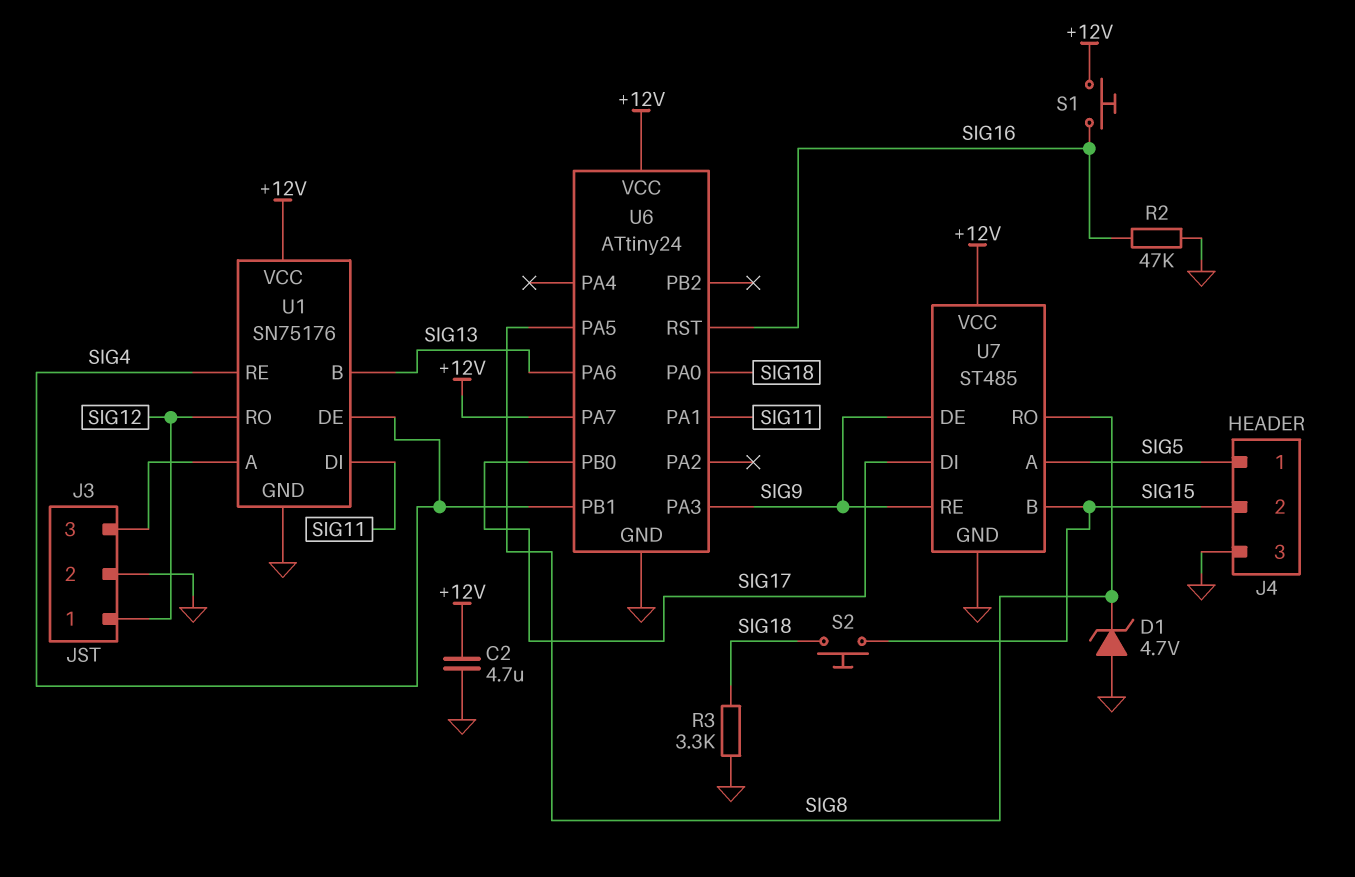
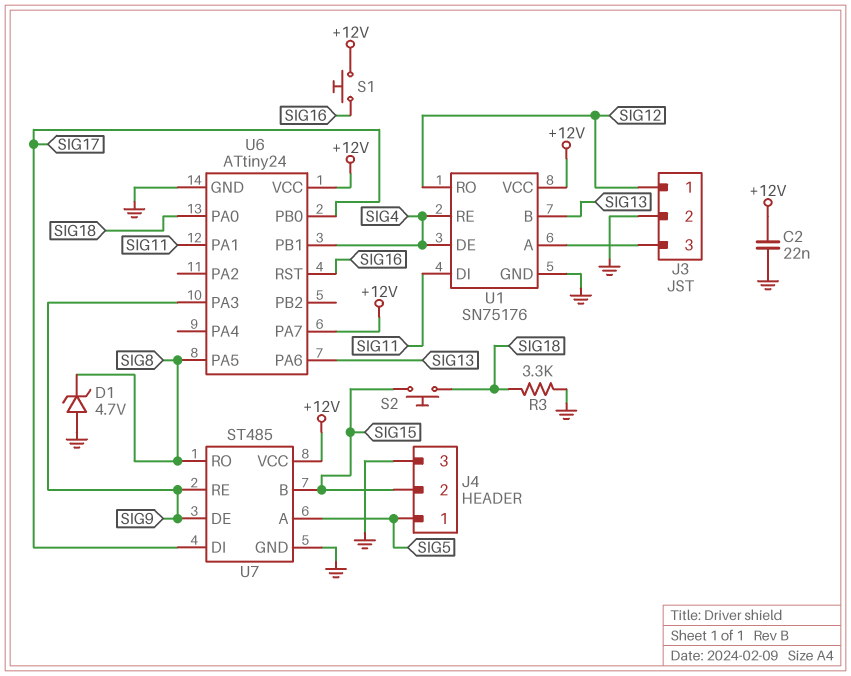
C2: 4.7uF (+12V, GND) -> 22nF (+12V, GND)
R2: 47k (GND, SIG16) -> none

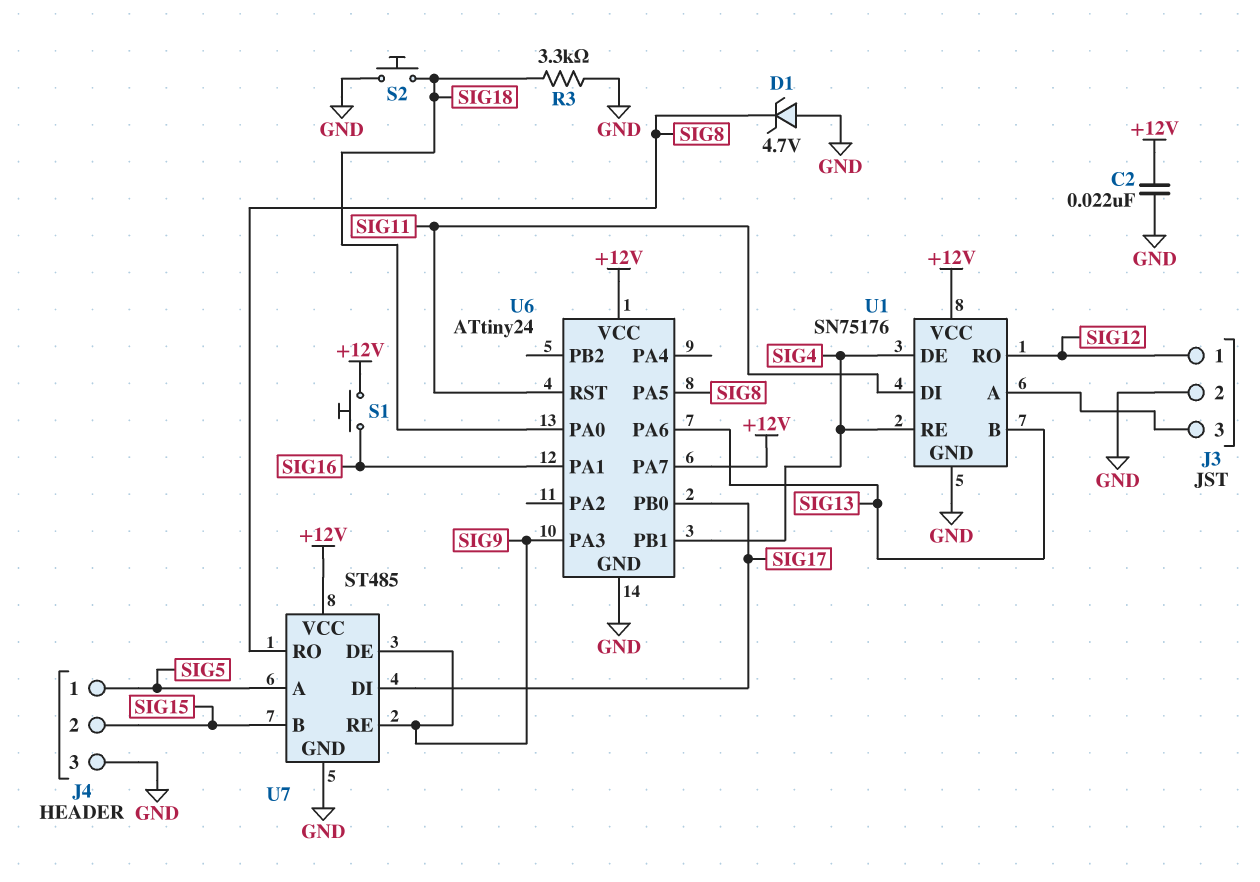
S2: button (SIG15, SIG18) -> button (GND, SIG18)
U6 pin PA1: SIG11 -> SIG16
U6 pin RST: SIG16 -> SIG11

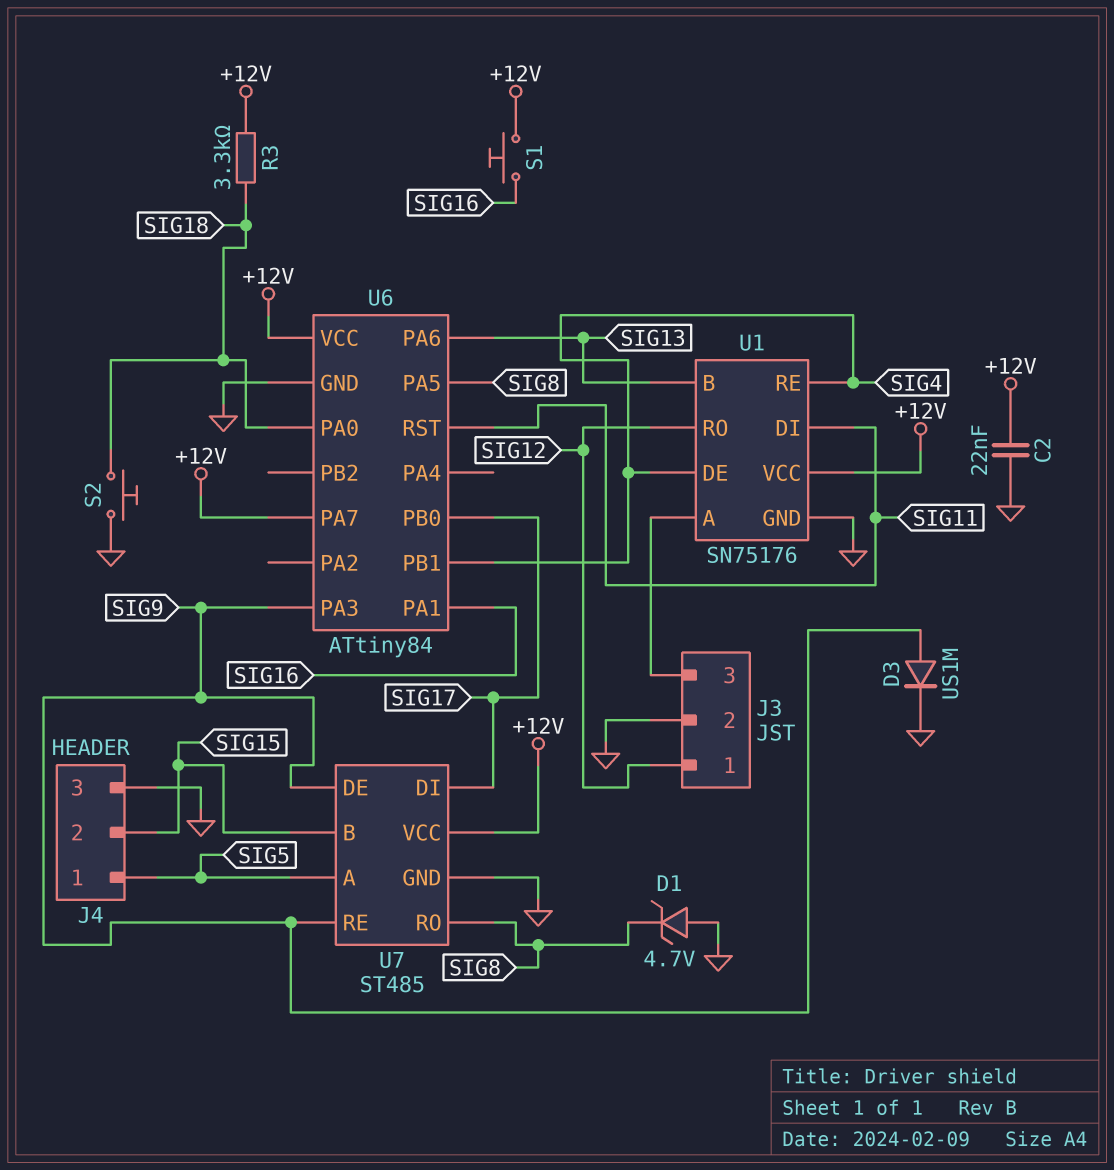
D3: none -> diode US1M (A SIG9, K GND)
R3: 3.3k (GND, SIG18) -> 3.3k (+12V, SIG18)
U6: ATtiny24 -> ATtiny84

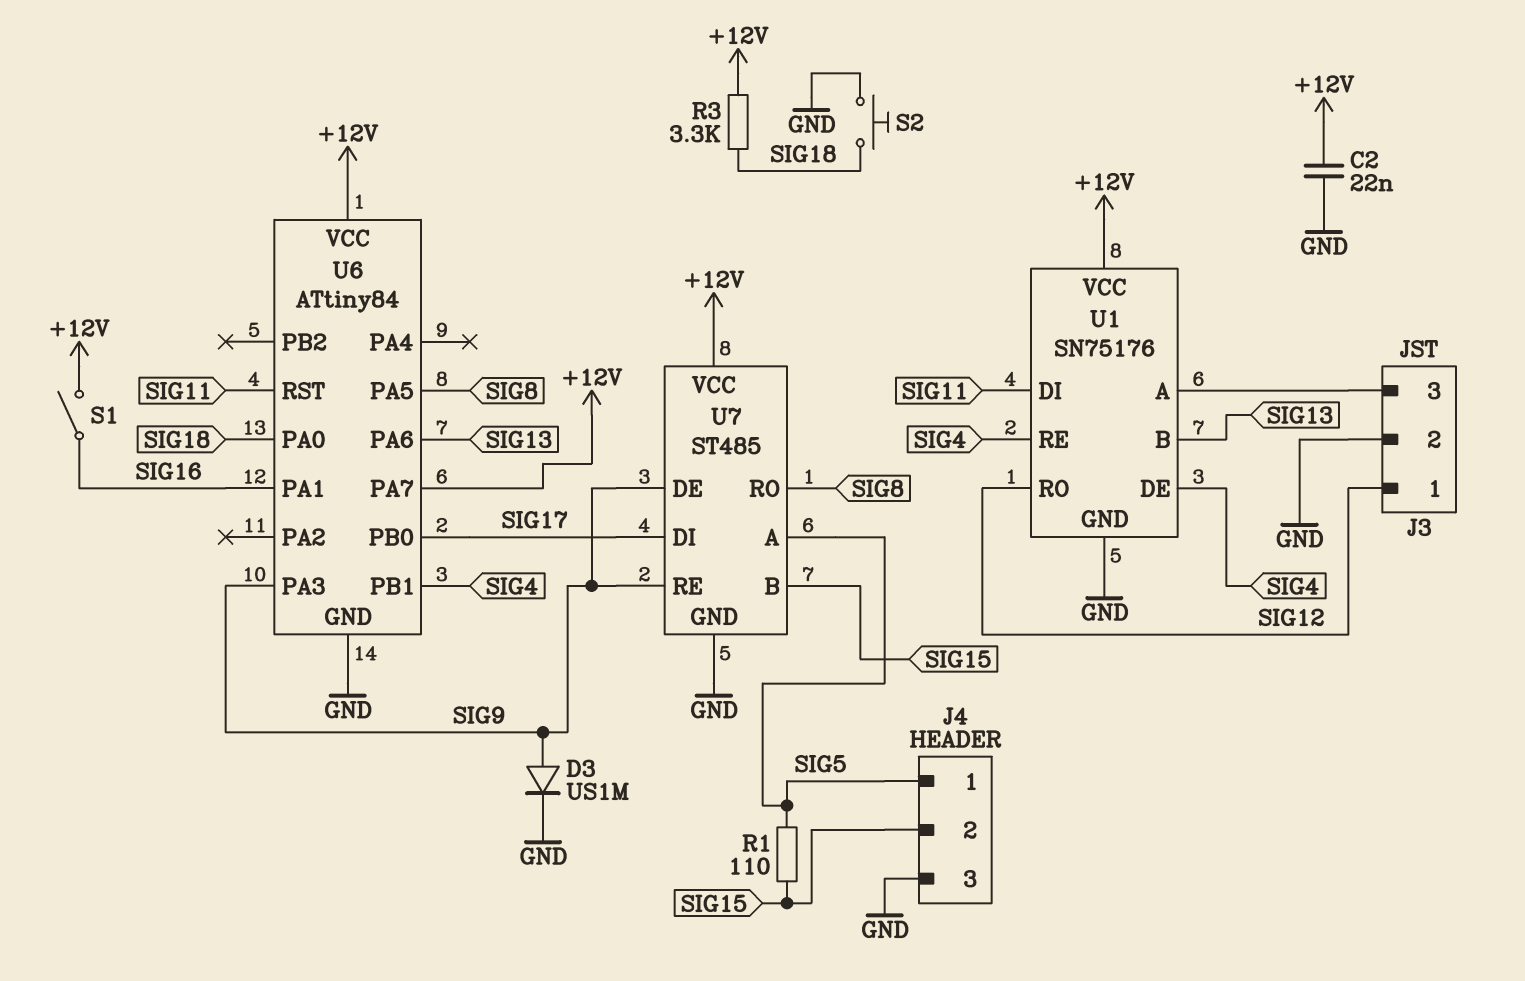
D1: zener 4.7V (A GND, K SIG8) -> none
R1: none -> 110 (SIG5, SIG15)
S1: button (+12V, SIG16) -> switch (+12V, SIG16)

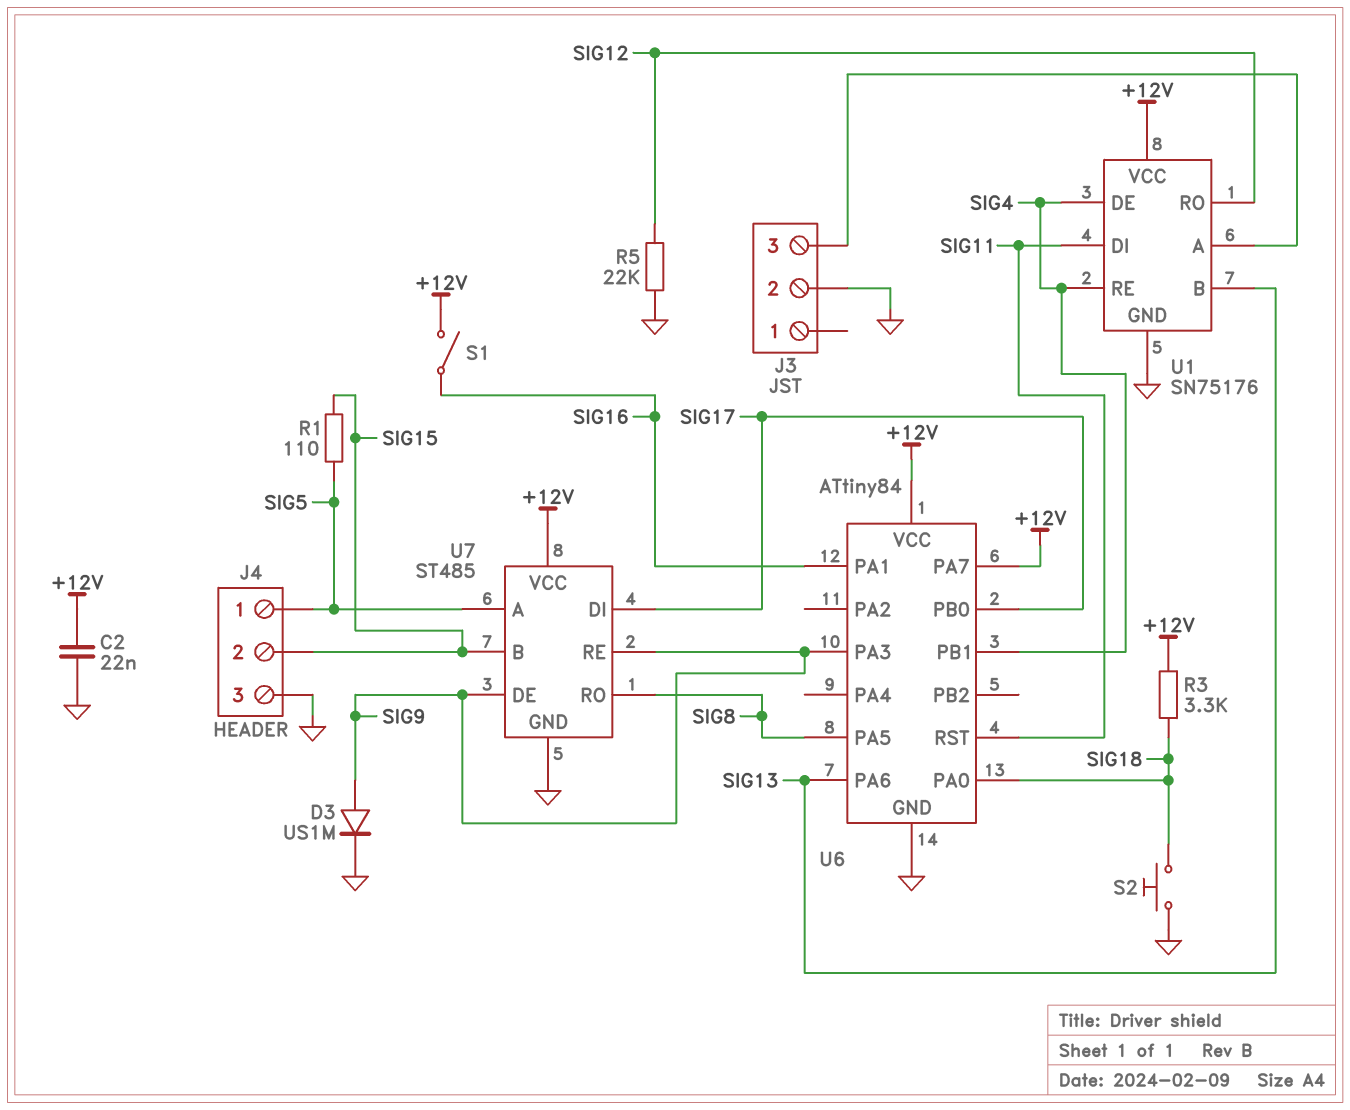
J3 pin 1: SIG12 -> none
R5: none -> 22k (GND, SIG12)

